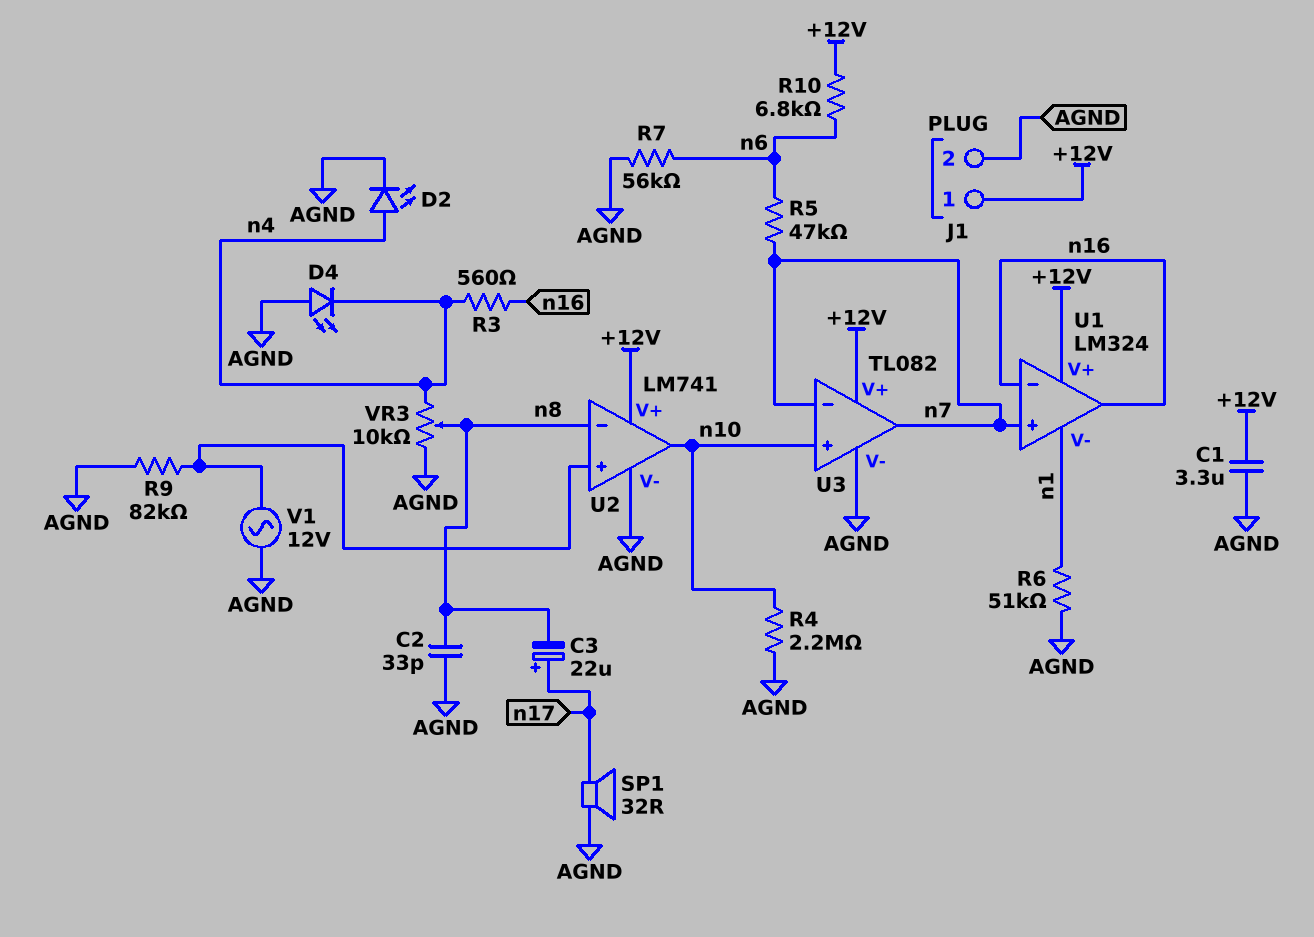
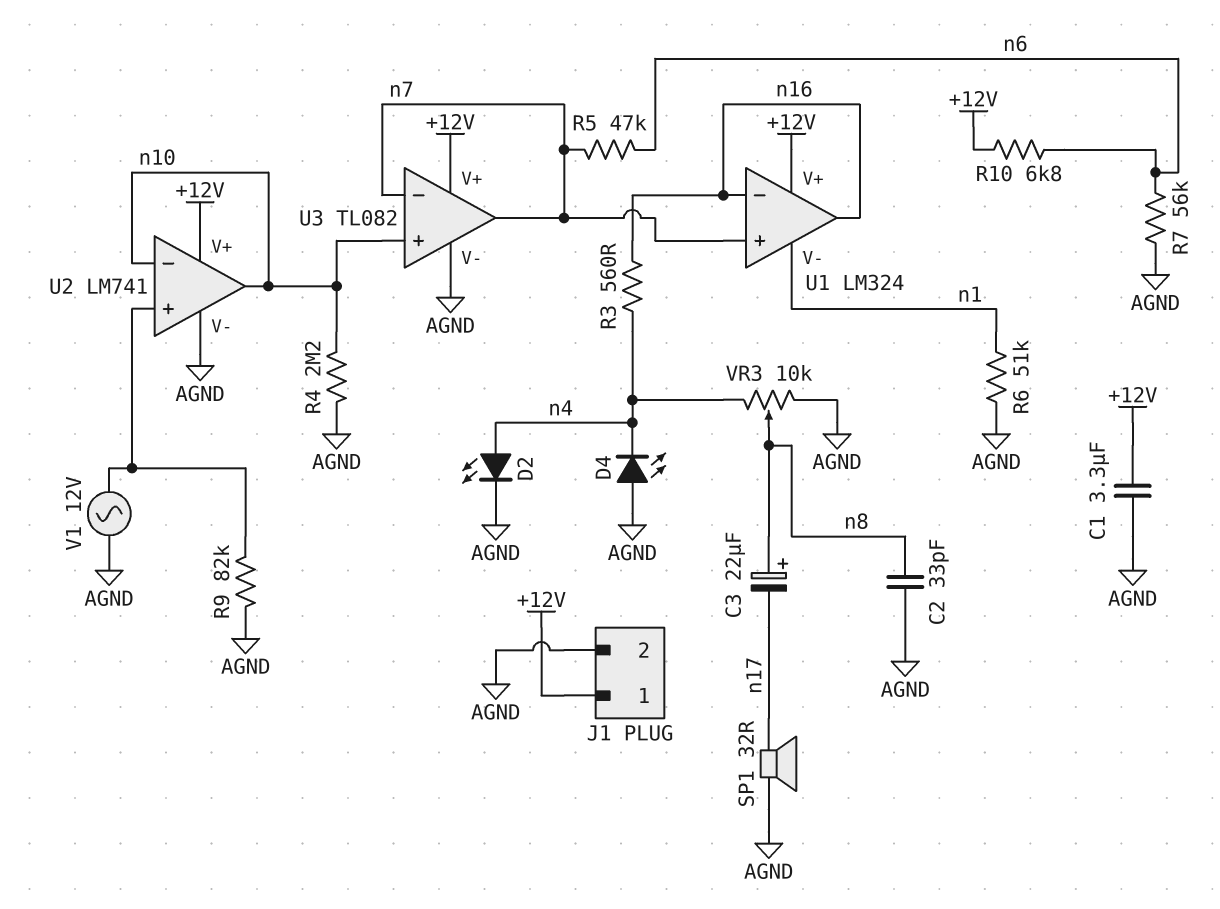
C3: 22uF (plus n17, minus n8) -> 22uF (plus n8, minus n17)
U2 pin in-: n8 -> n10

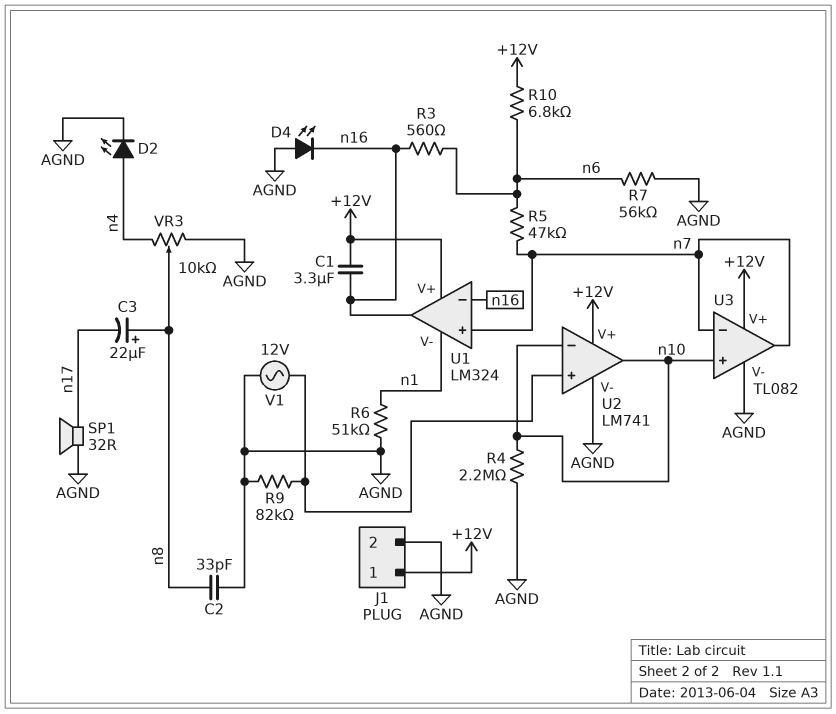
C1: 3.3uF (+12V, AGND) -> 3.3uF (+12V, n16)
D4: LED (A AGND, K n4) -> LED (A AGND, K n16)
R3: 560 (n4, n16) -> 560 (n6, n16)

